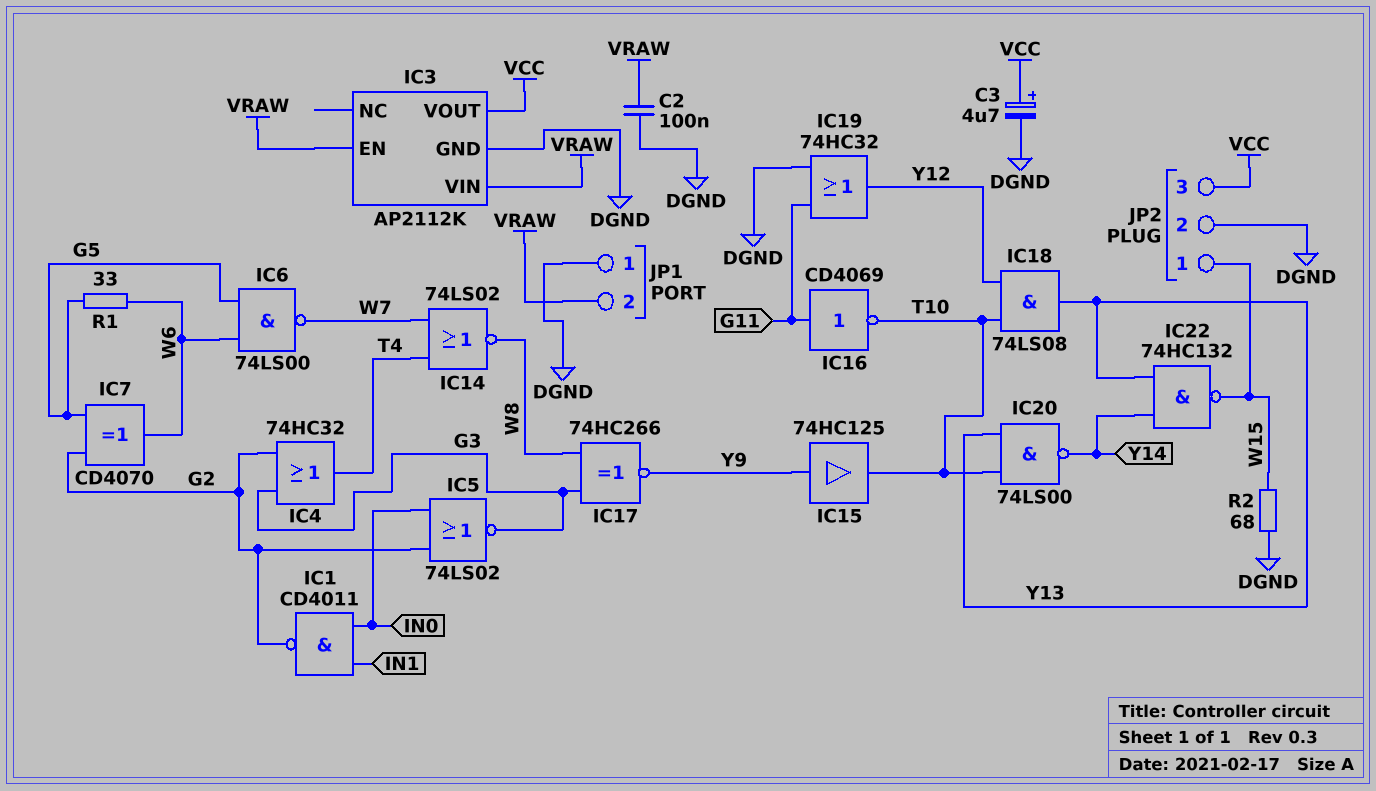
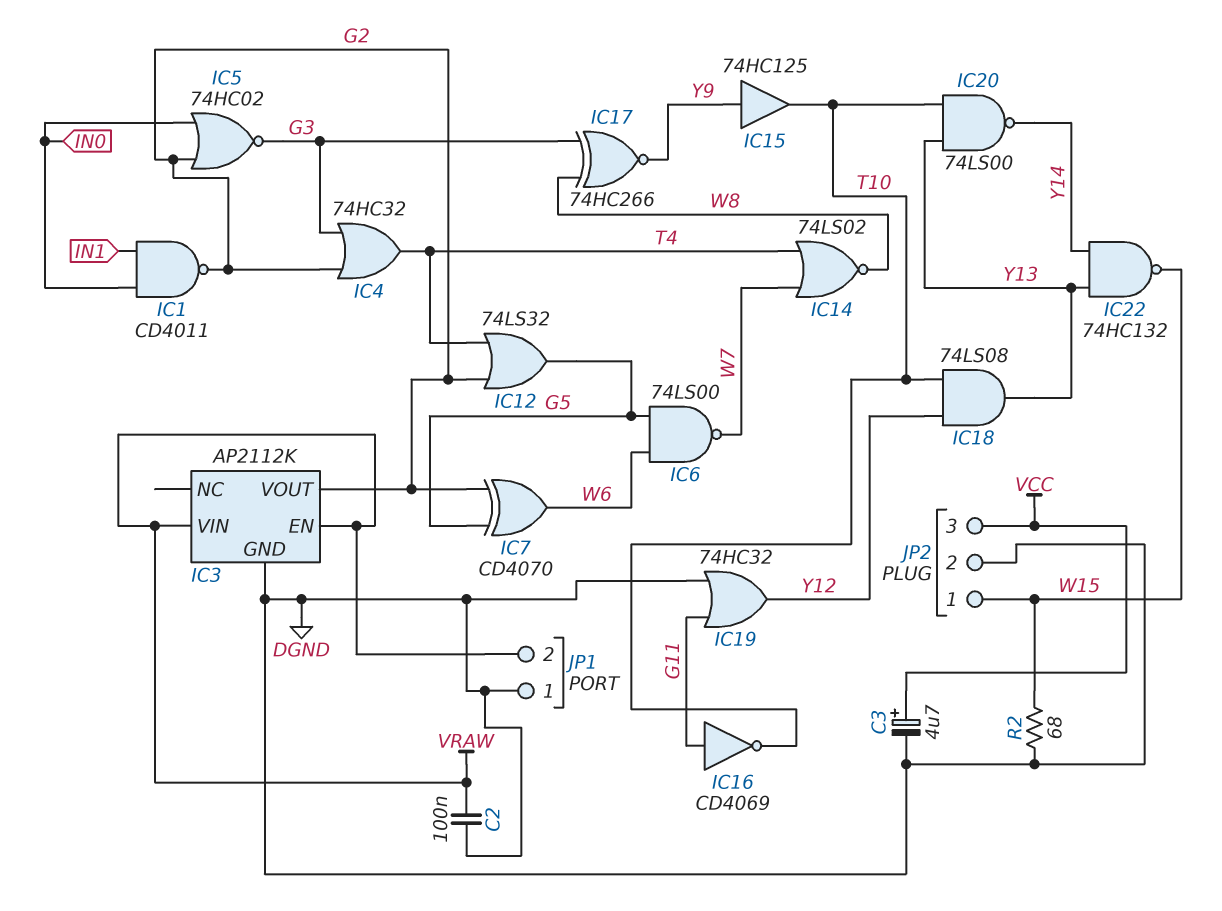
IC3 pin VOUT: VCC -> G2
IC5: NOR 74LS02 (in G2, in IN0, out G3) -> NOR 74HC02 (in G2, in IN0, out G3)
IC12: none -> OR 74LS32 (in G2, in T4, out G5)
R1: 33 (G5, W6) -> none

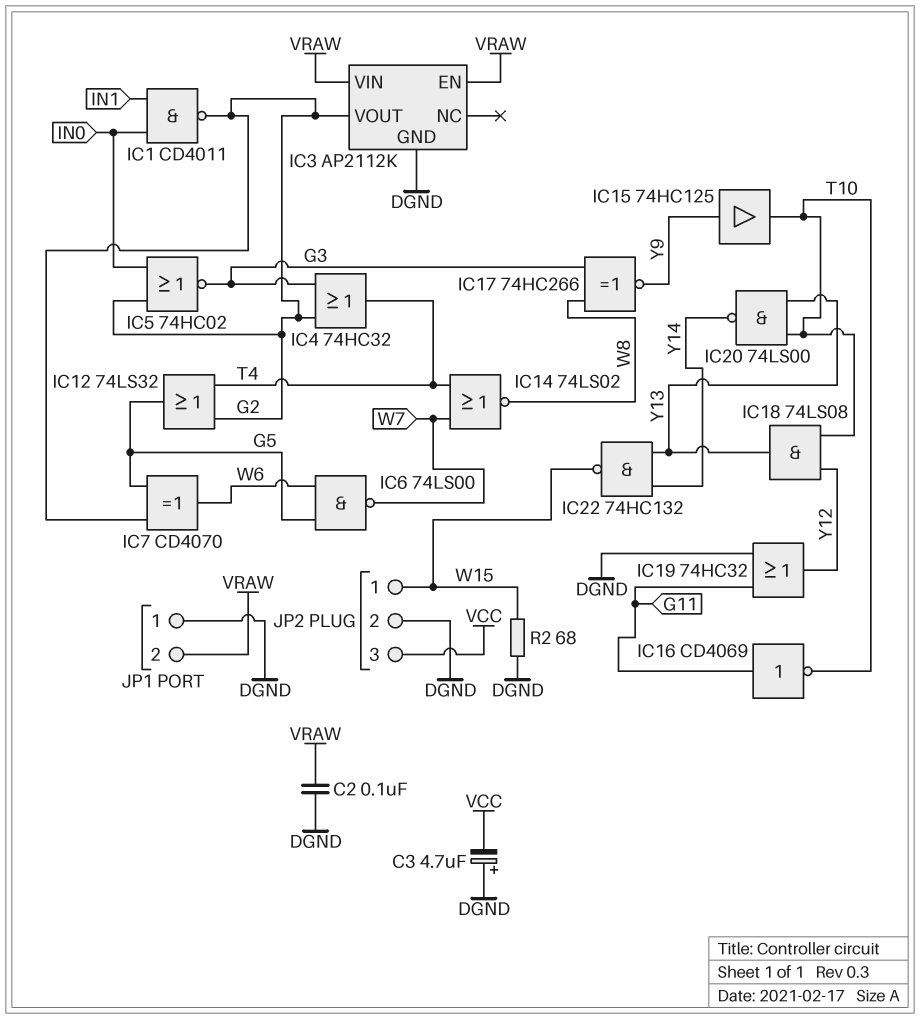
C3: 4.7uF (plus VCC, minus DGND) -> 4.7uF (plus DGND, minus VCC)

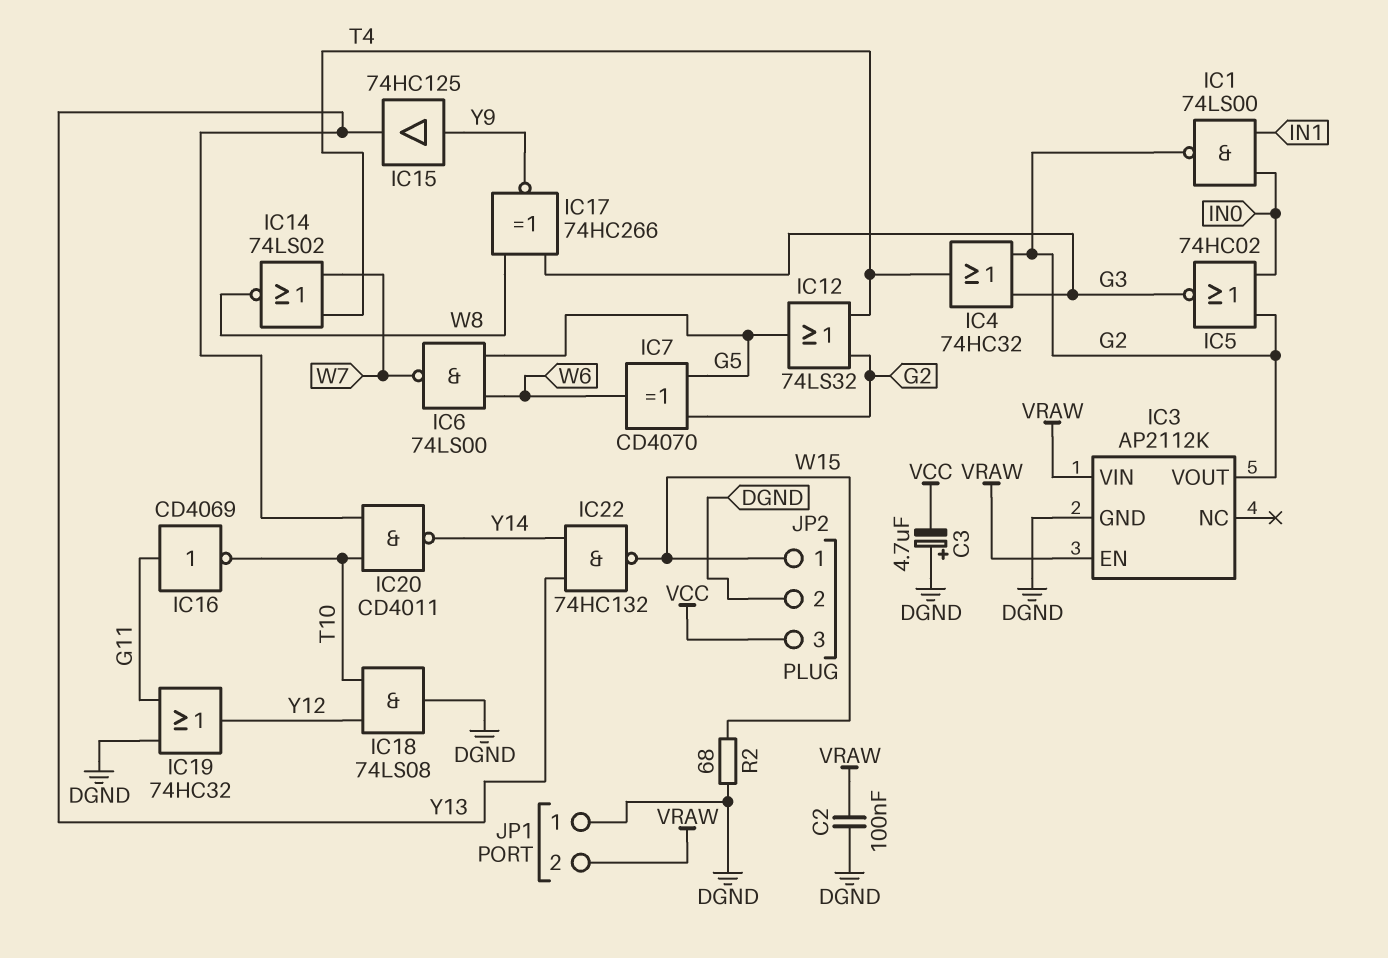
IC1: NAND CD4011 (in IN0, in IN1, out G2) -> NAND 74LS00 (in IN0, in IN1, out G2)
IC15: buffer 74HC125 (in Y9, out T10) -> buffer 74HC125 (in Y9, out Y13)
IC18: AND 74LS08 (in T10, in Y12, out Y13) -> AND 74LS08 (in T10, in Y12, out DGND)
IC20: NAND 74LS00 (in T10, in Y13, out Y14) -> NAND CD4011 (in T10, in Y13, out Y14)

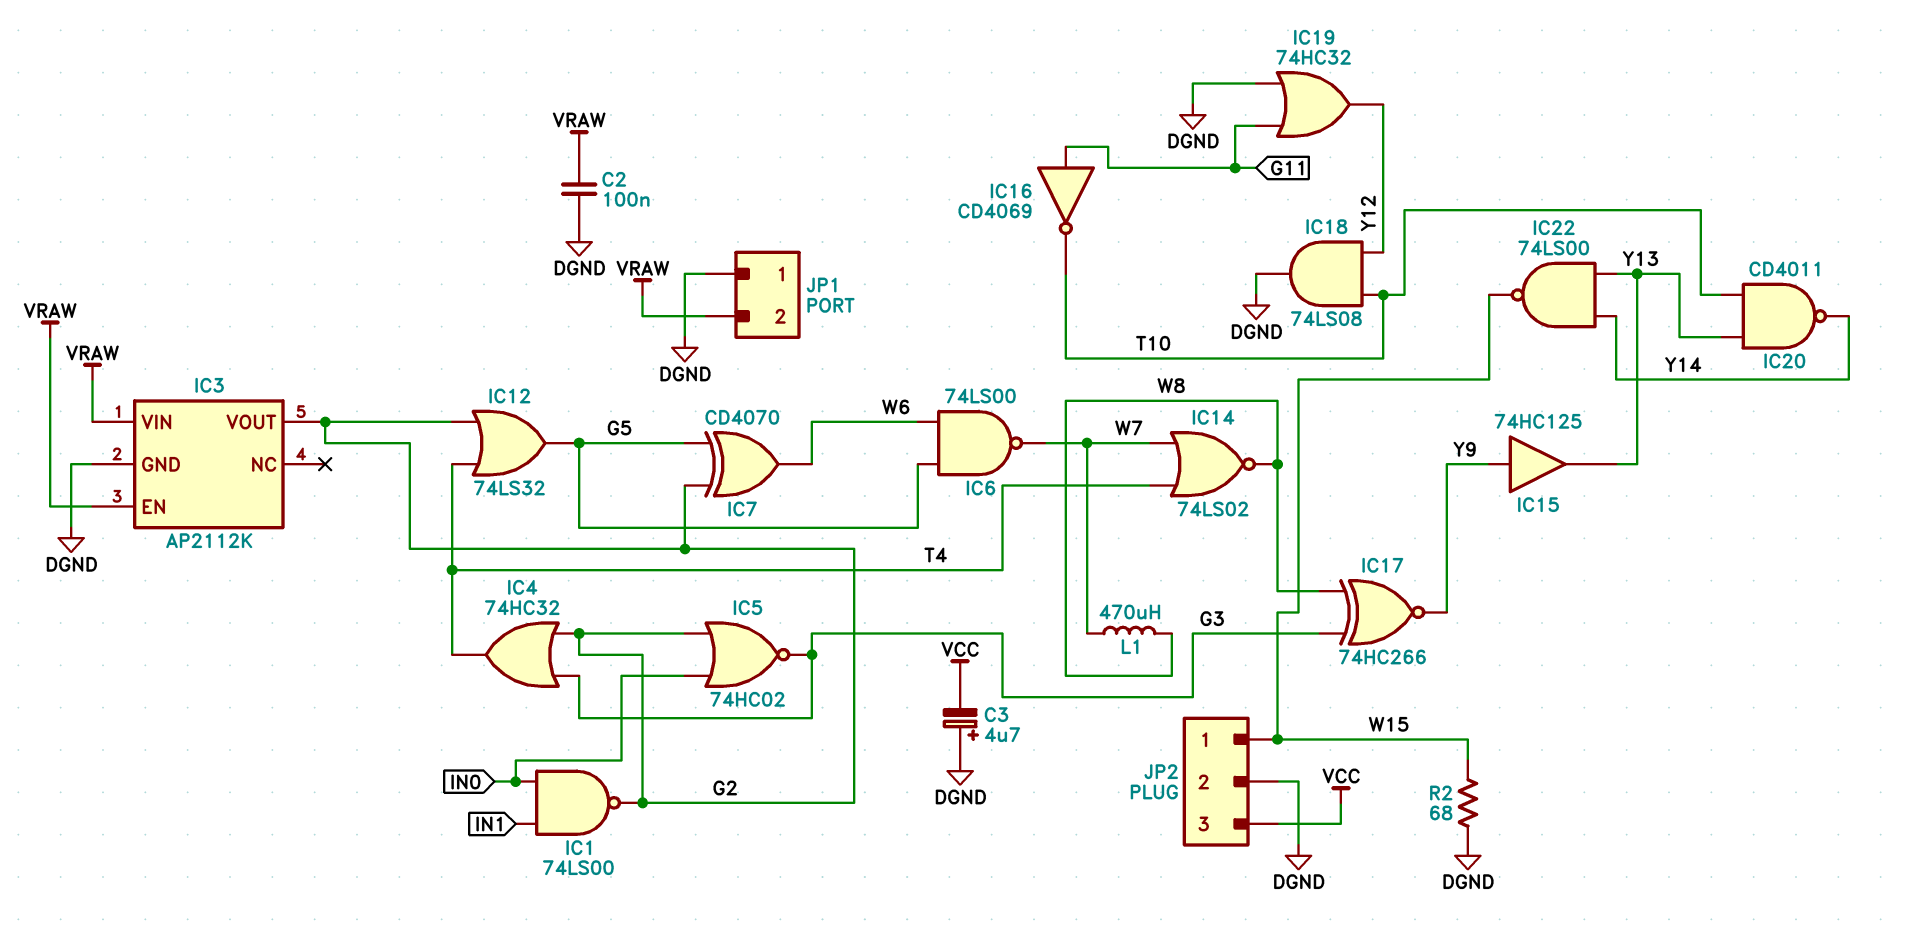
IC22: NAND 74HC132 (in Y13, in Y14, out W15) -> NAND 74LS00 (in Y13, in Y14, out W15)
L1: none -> 470uH (W7, W8)

